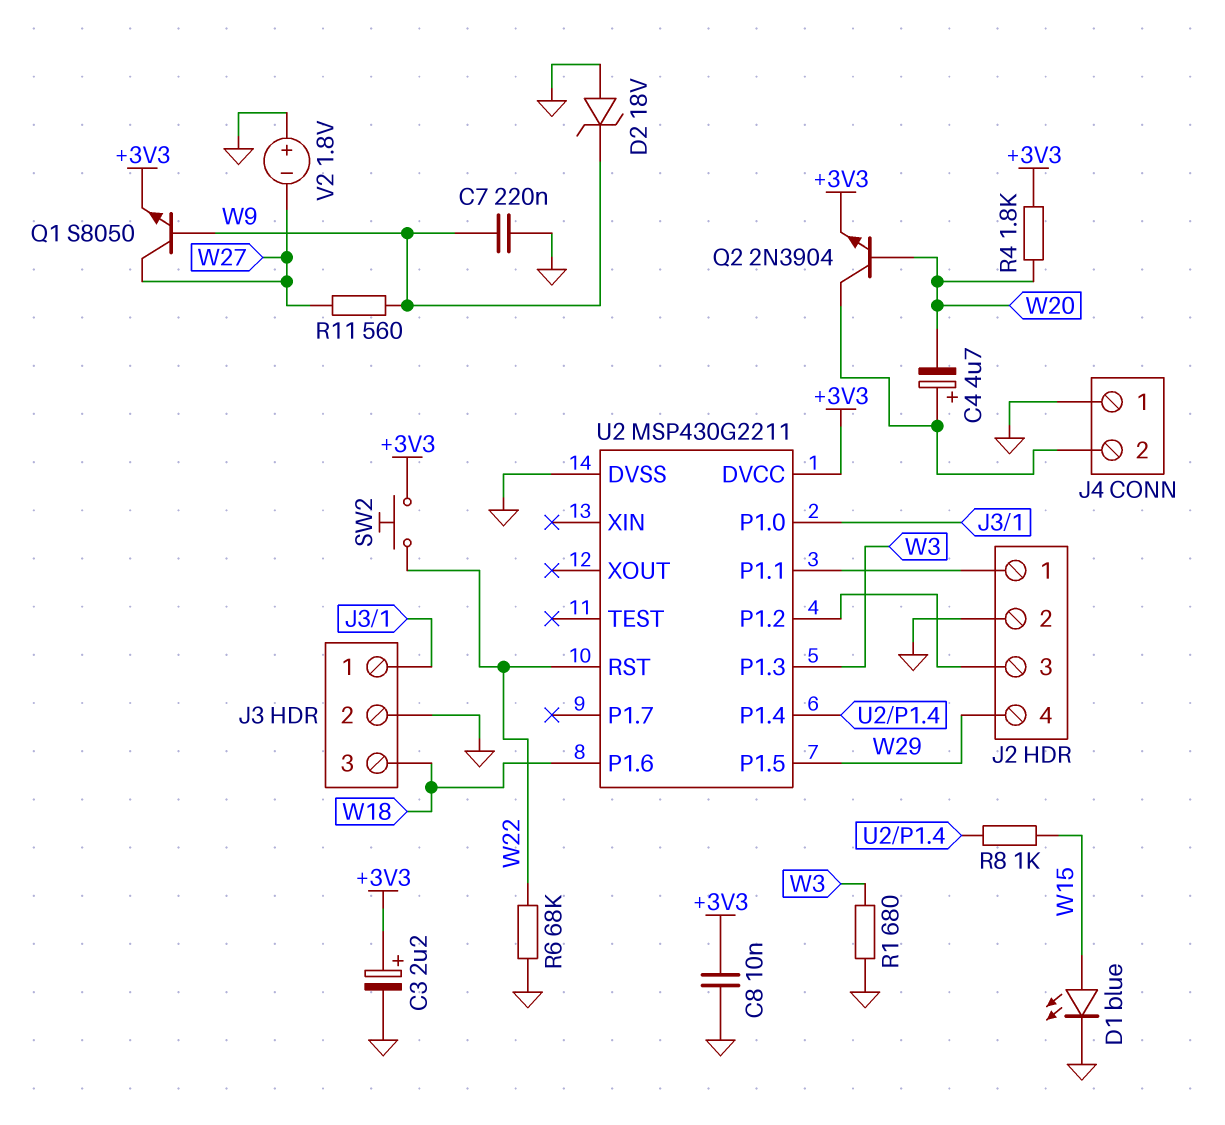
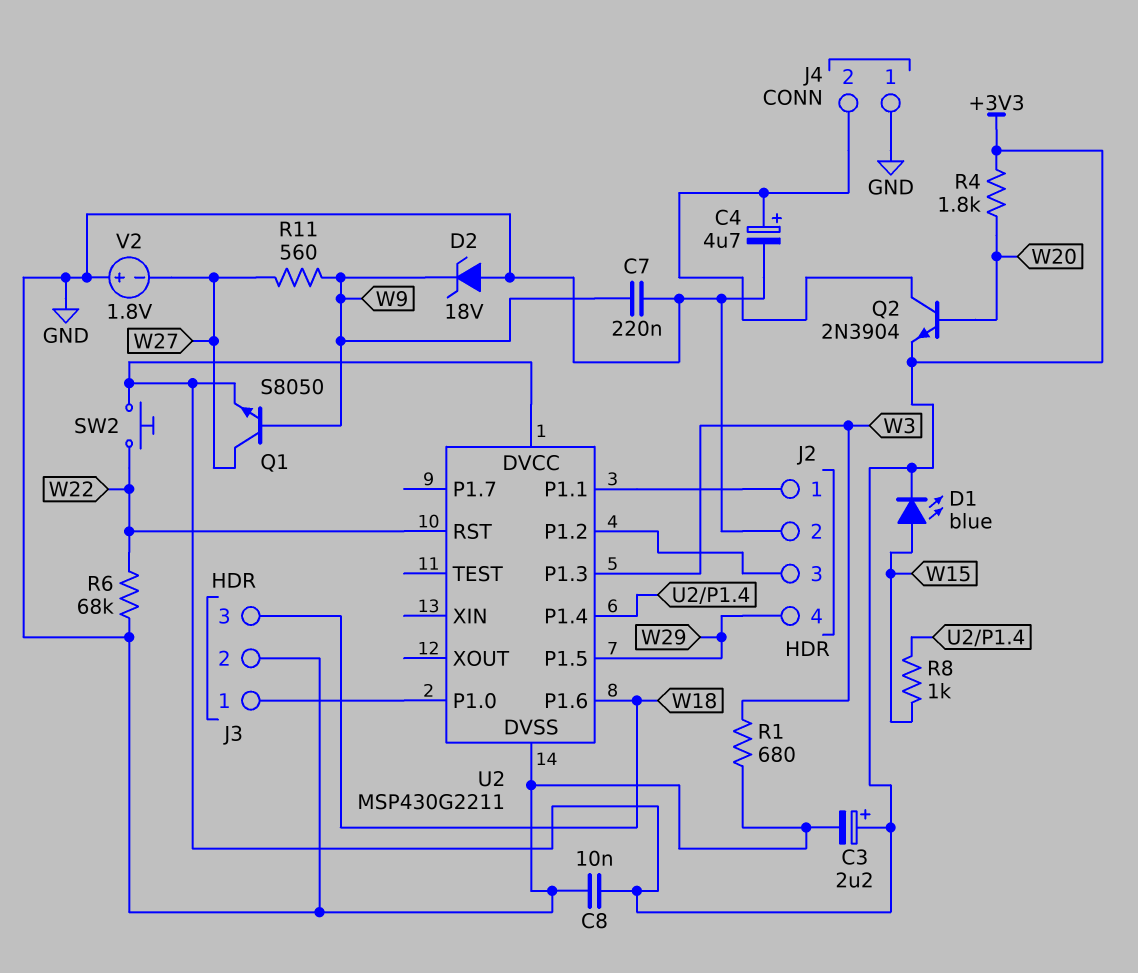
C4: 4.7uF (plus J4/2, minus W20) -> 4.7uF (plus J4/2, minus GND)
D1: LED blue (A W15, K GND) -> LED blue (A W15, K +3V3)

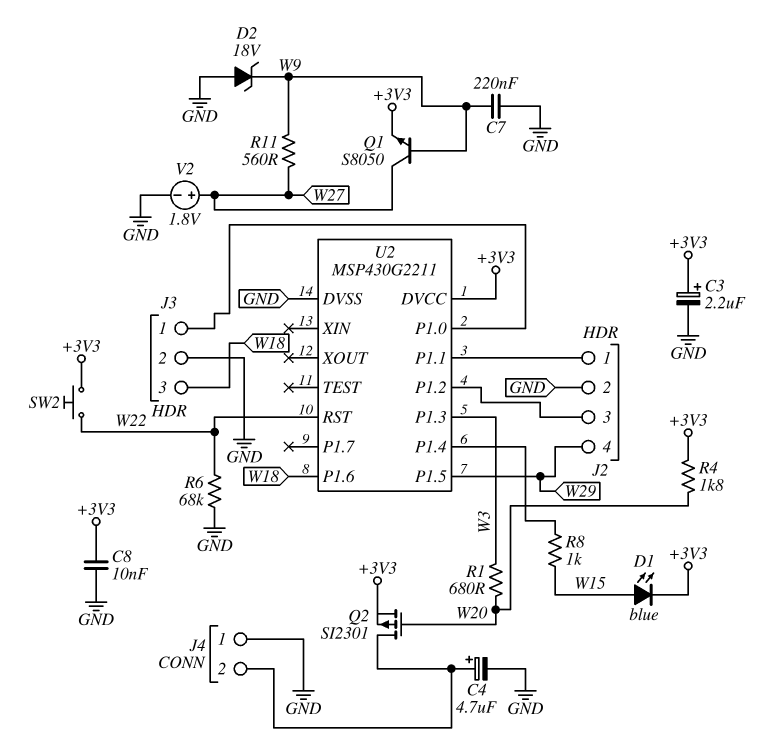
Q2: NPN 2N3904 (B W20, C J4/2, E +3V3) -> PMOS SI2301 (G W20, D J4/2, S +3V3)
R1: 680 (GND, W3) -> 680 (W3, W20)
V2: 1.8V (plus GND, minus W27) -> 1.8V (plus W27, minus GND)

